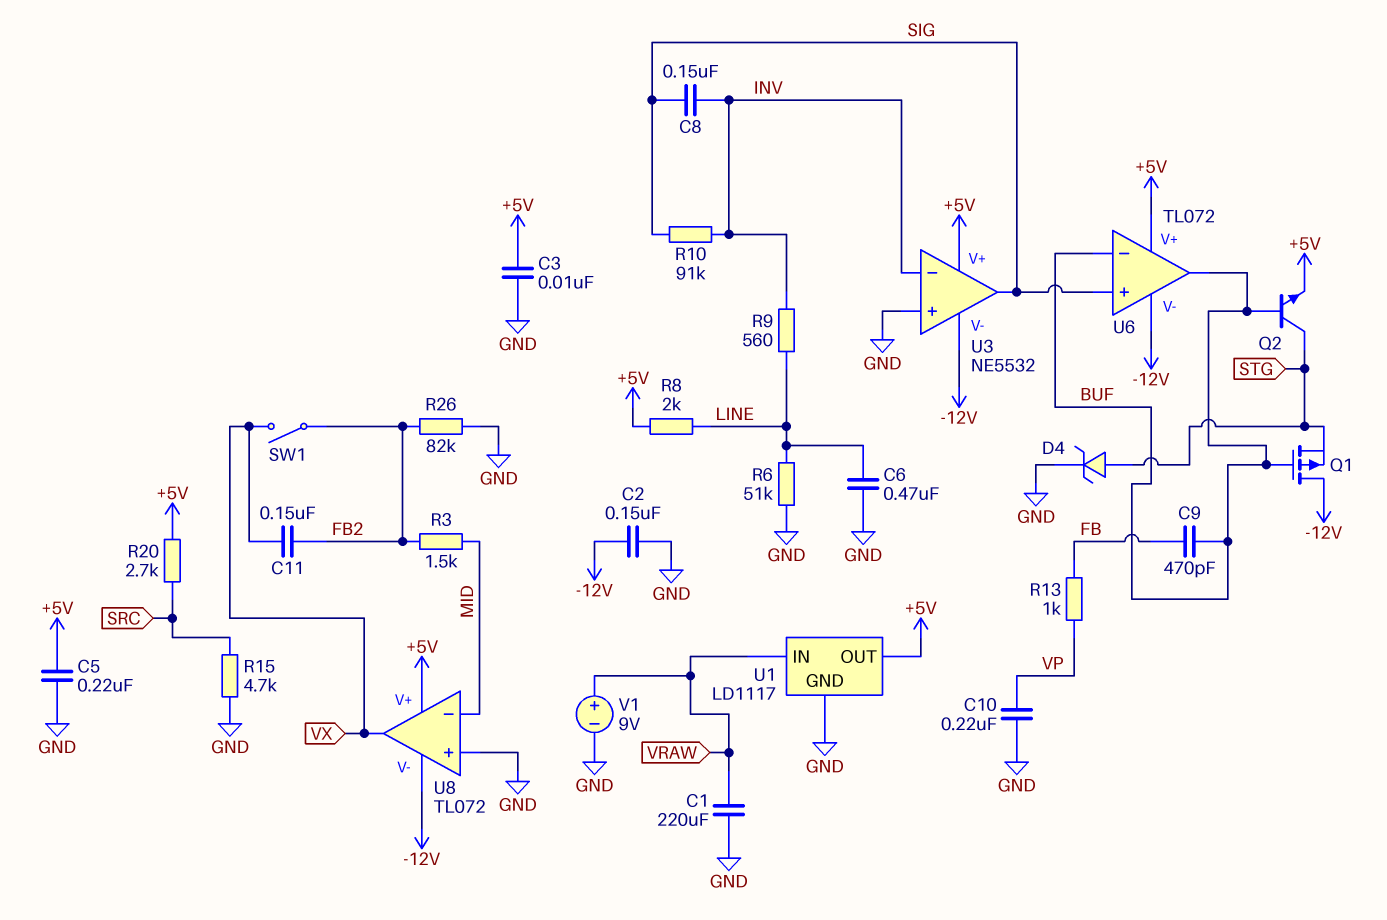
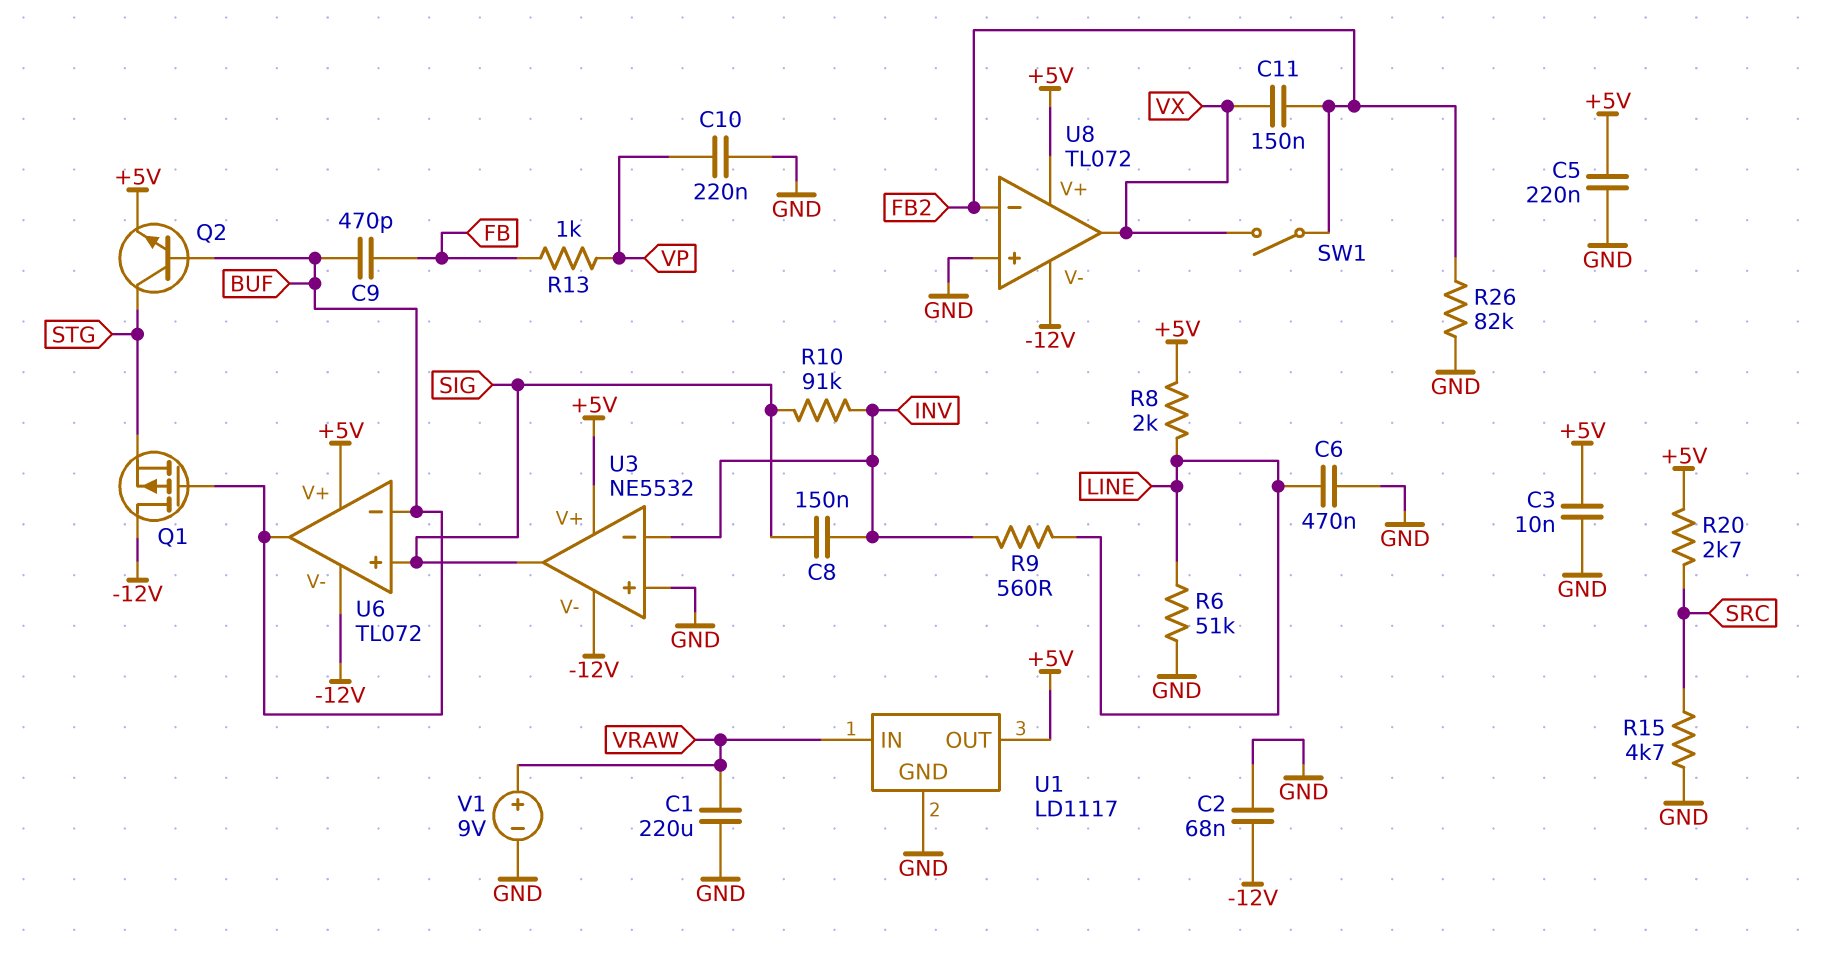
C2: 150nF (-12V, GND) -> 68nF (-12V, GND)
D4: zener (A STG, K GND) -> none
R3: 1.5k (FB2, MID) -> none
U8 pin in-: MID -> FB2

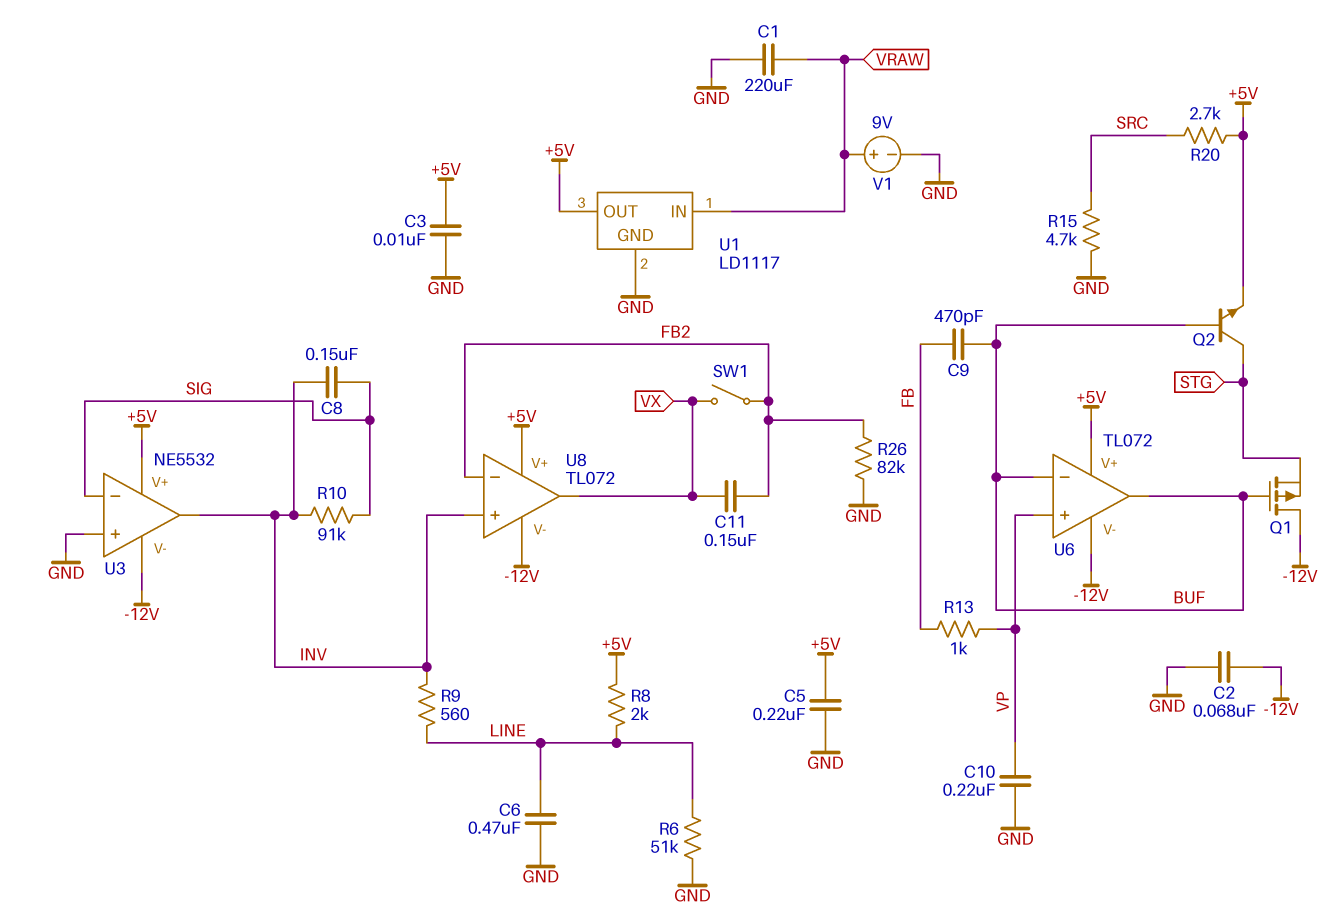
U3 pin in-: INV -> SIG
U3 pin out: SIG -> INV
U6 pin in+: SIG -> VP
U8 pin in+: GND -> INV

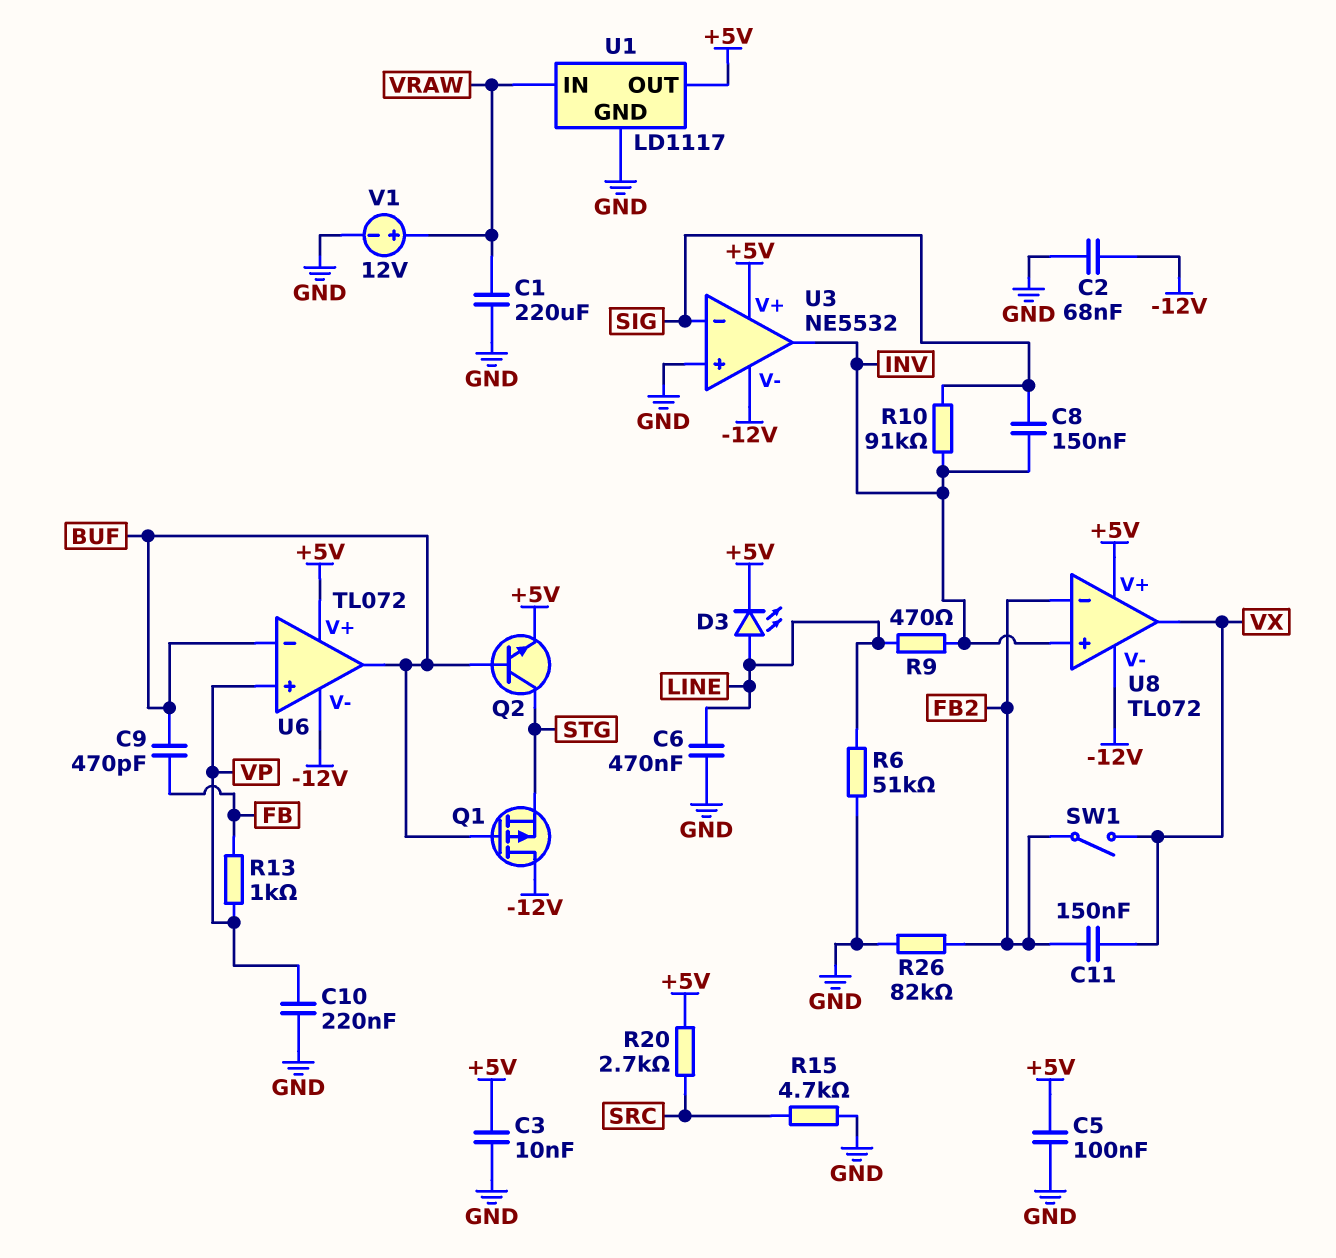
C5: 220nF (+5V, GND) -> 100nF (+5V, GND)
D3: none -> LED (A LINE, K +5V)
R8: 2k (+5V, LINE) -> none
R9: 560 (INV, LINE) -> 470 (INV, LINE)
V1: 9V (plus VRAW, minus GND) -> 12V (plus VRAW, minus GND)

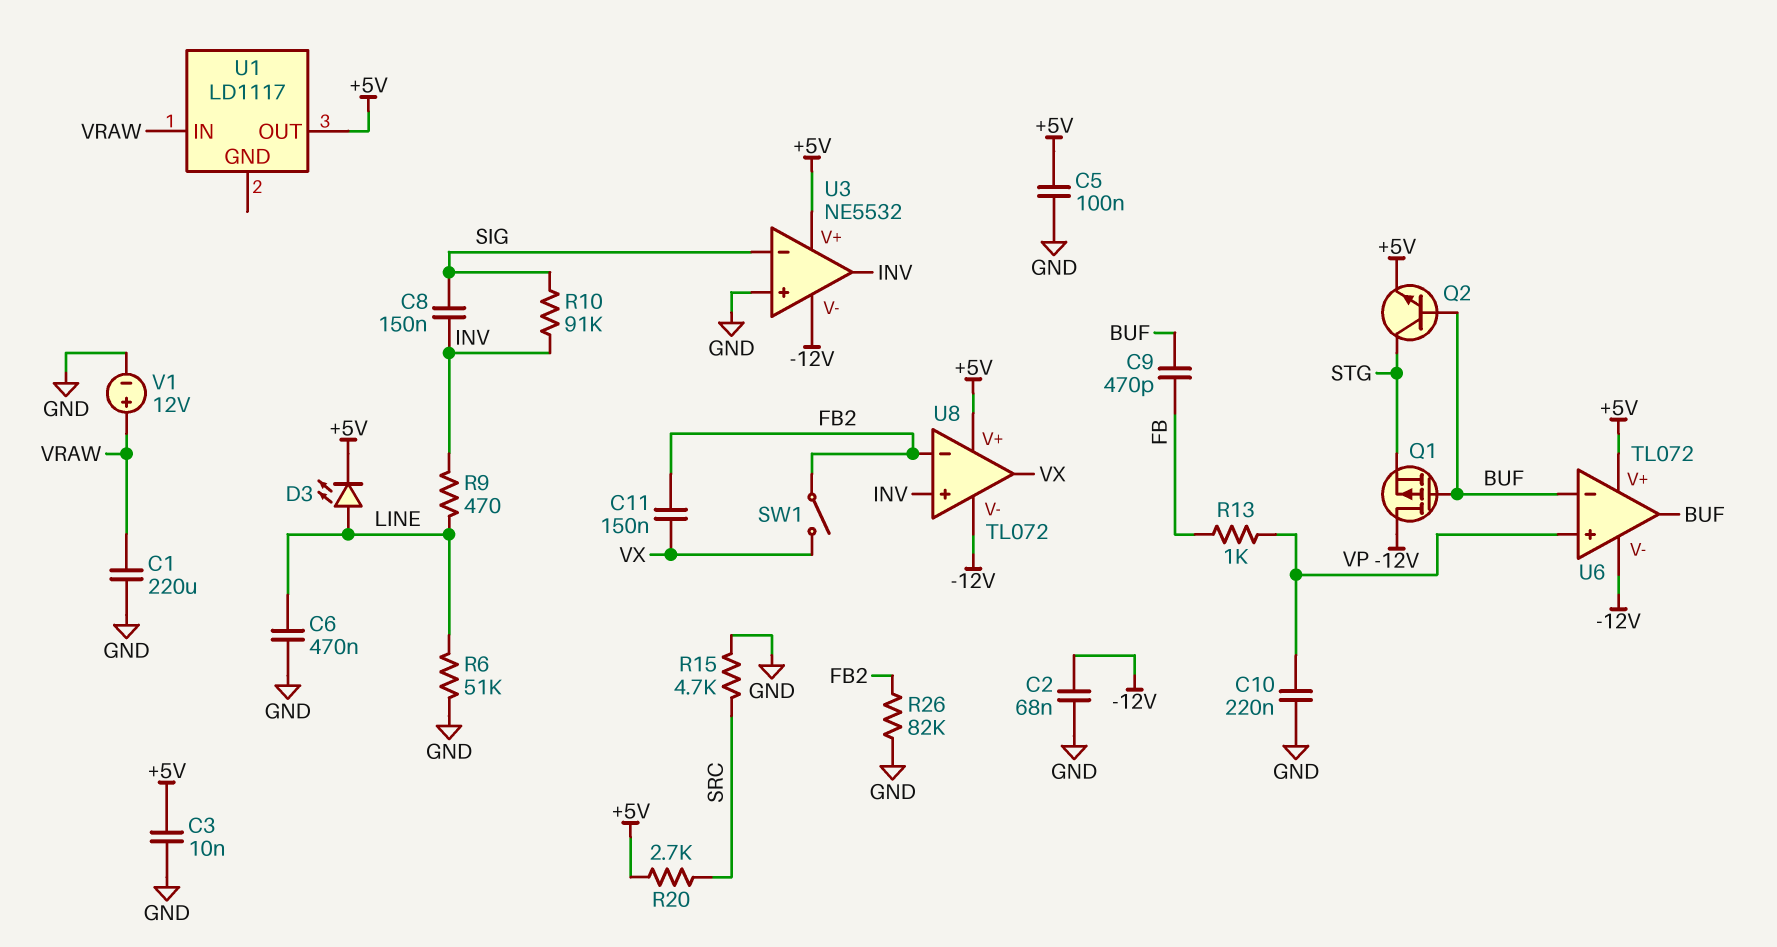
U1 pin GND: GND -> none

